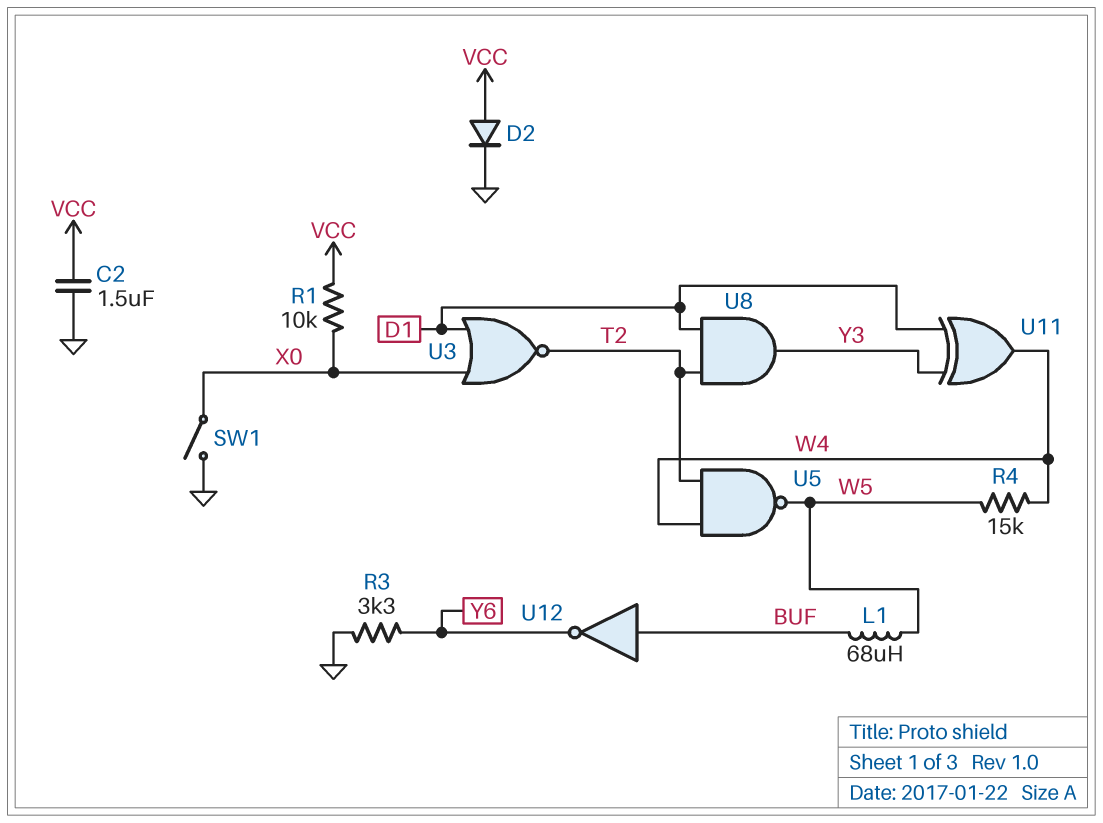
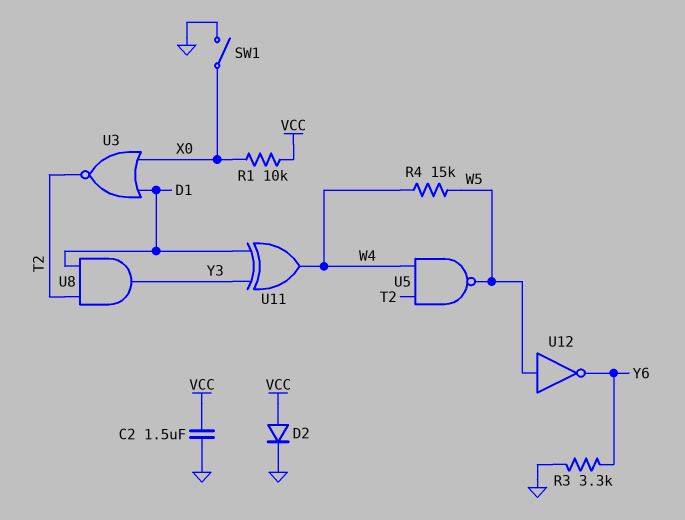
L1: 68uH (BUF, W5) -> none
U12: NOT (in BUF, out Y6) -> NOT (in W5, out Y6)

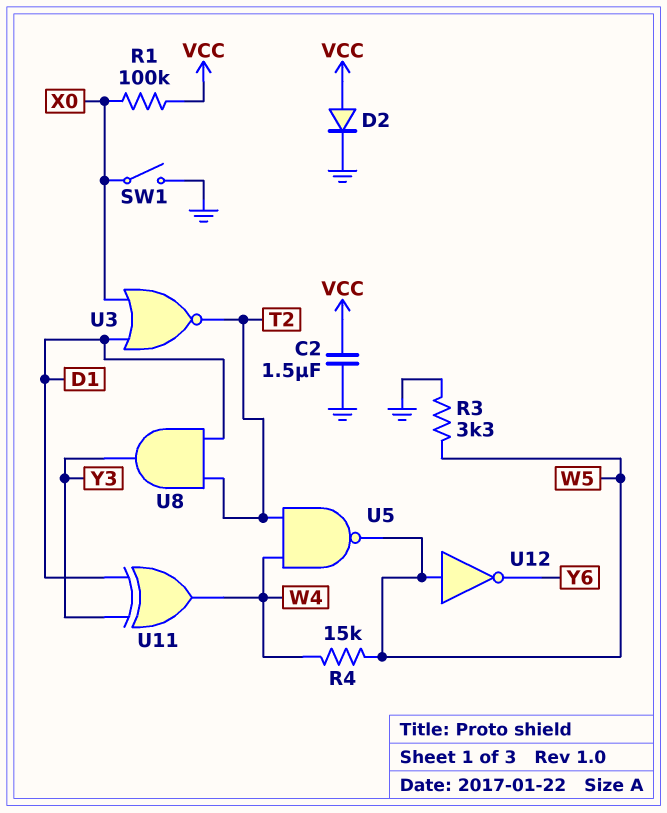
R1: 10k (VCC, X0) -> 100k (VCC, X0)
R3: 3.3k (GND, Y6) -> 3.3k (GND, W5)

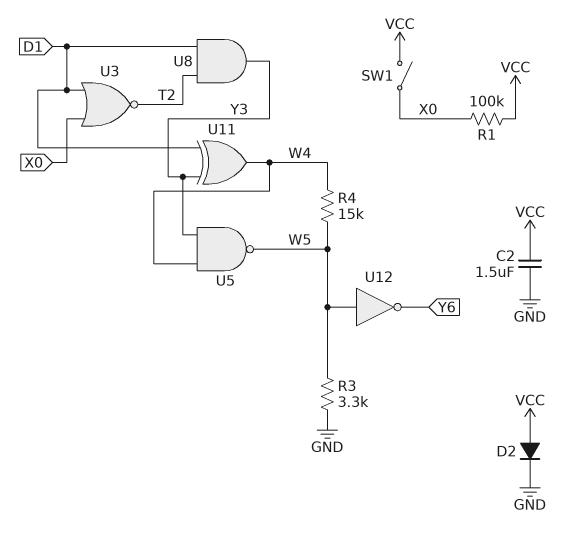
SW1: switch (GND, X0) -> switch (VCC, X0)
U5: NAND (in T2, in W4, out W5) -> NAND (in W4, in Y3, out W5)

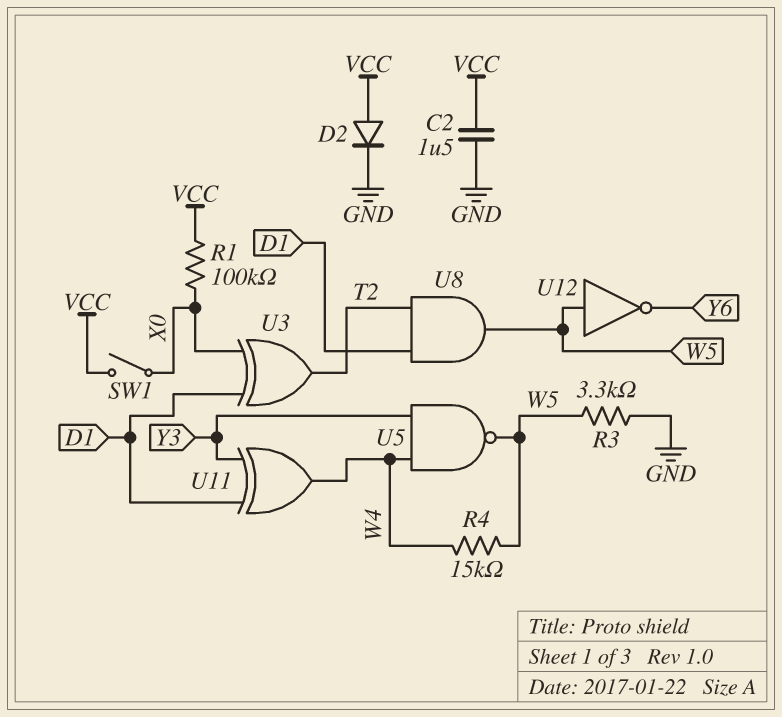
U3: NOR (in D1, in X0, out T2) -> XOR (in D1, in X0, out T2)
U8: AND (in D1, in T2, out Y3) -> AND (in D1, in T2, out W5)

